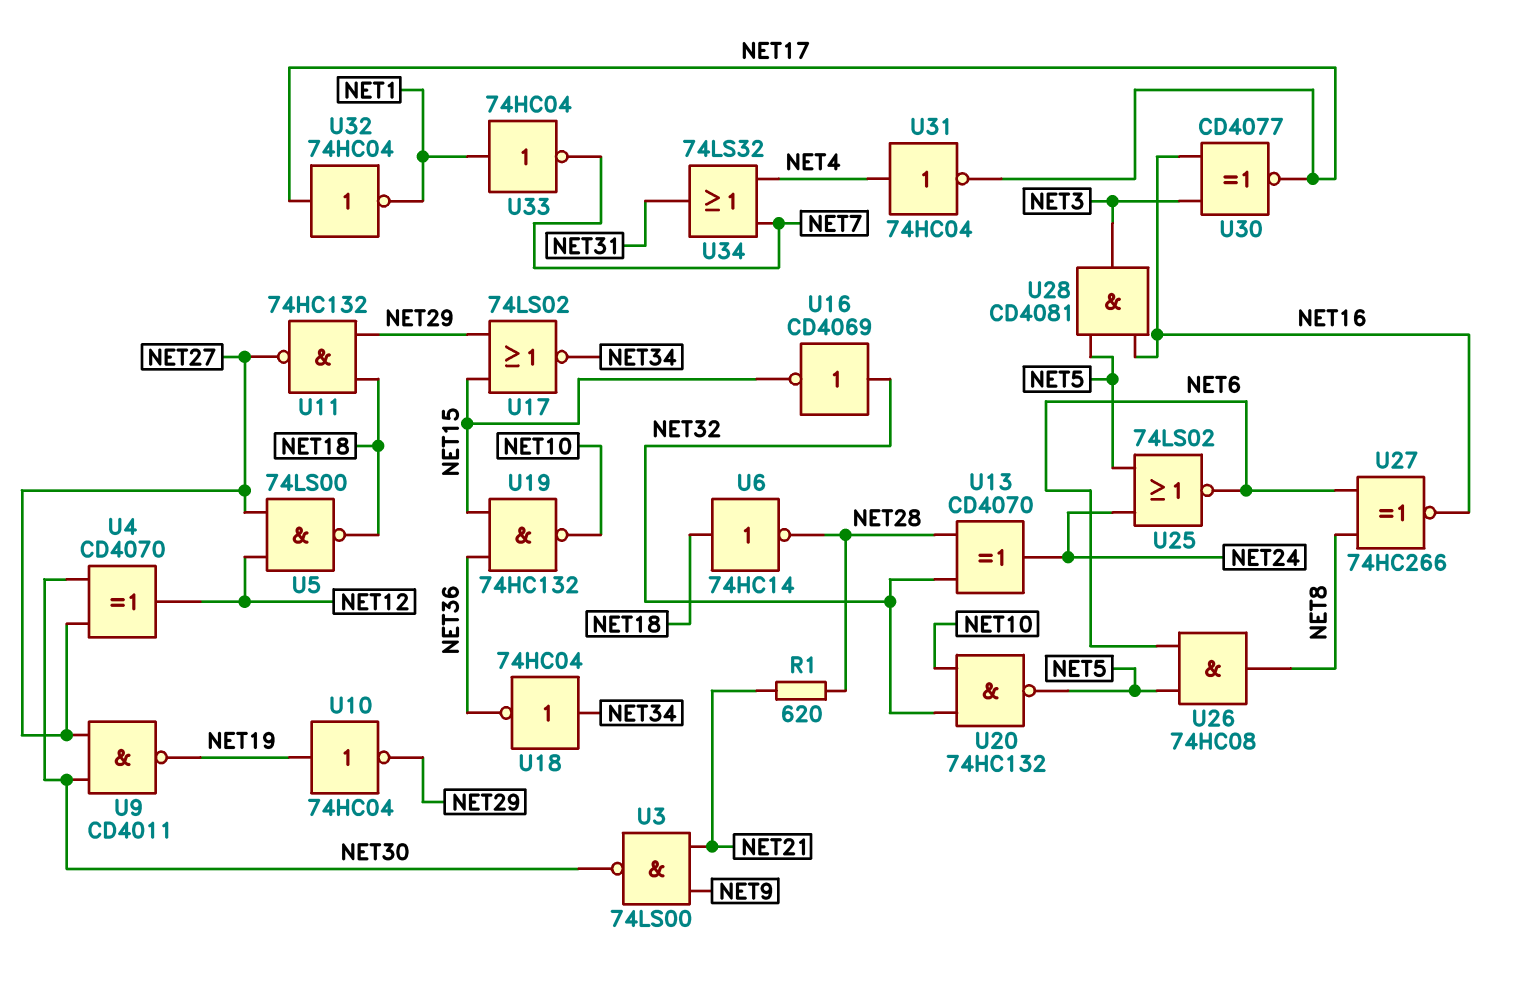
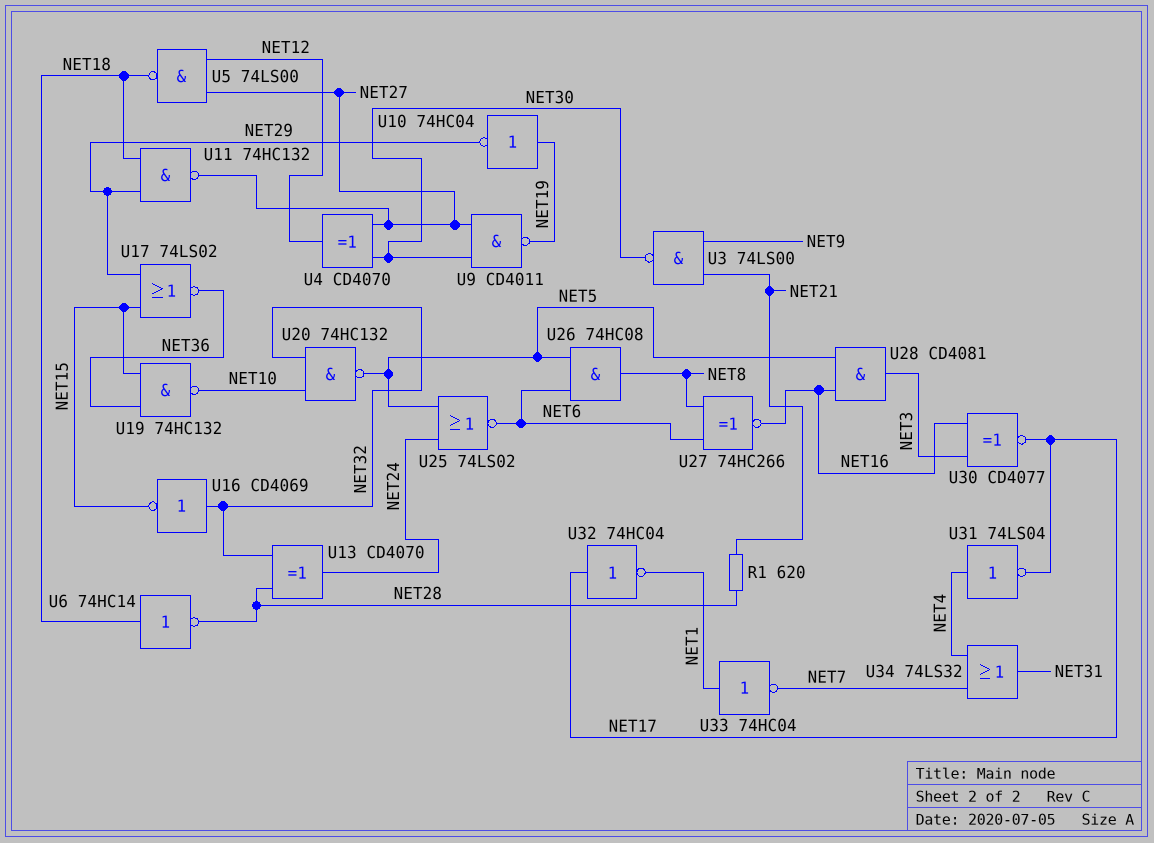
U17: NOR 74LS02 (in NET15, in NET29, out NET34) -> NOR 74LS02 (in NET15, in NET29, out NET36)
U18: NOT 74HC04 (in NET34, out NET36) -> none
U31: NOT 74HC04 (in NET4, out NET17) -> NOT 74LS04 (in NET4, out NET17)

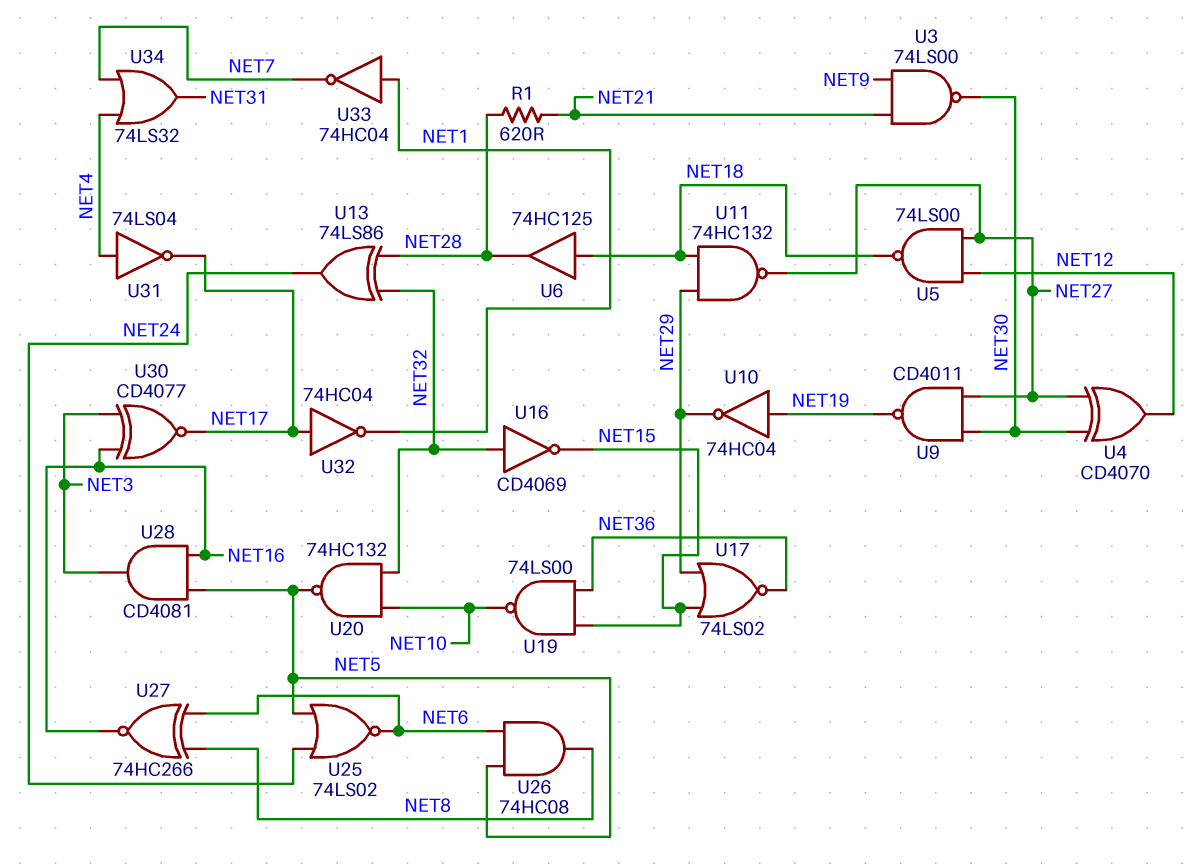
U6: NOT 74HC14 (in NET18, out NET28) -> buffer 74HC125 (in NET18, out NET28)
U13: XOR CD4070 (in NET28, in NET32, out NET24) -> XOR 74LS86 (in NET28, in NET32, out NET24)
U19: NAND 74HC132 (in NET15, in NET36, out NET10) -> NAND 74LS00 (in NET15, in NET36, out NET10)

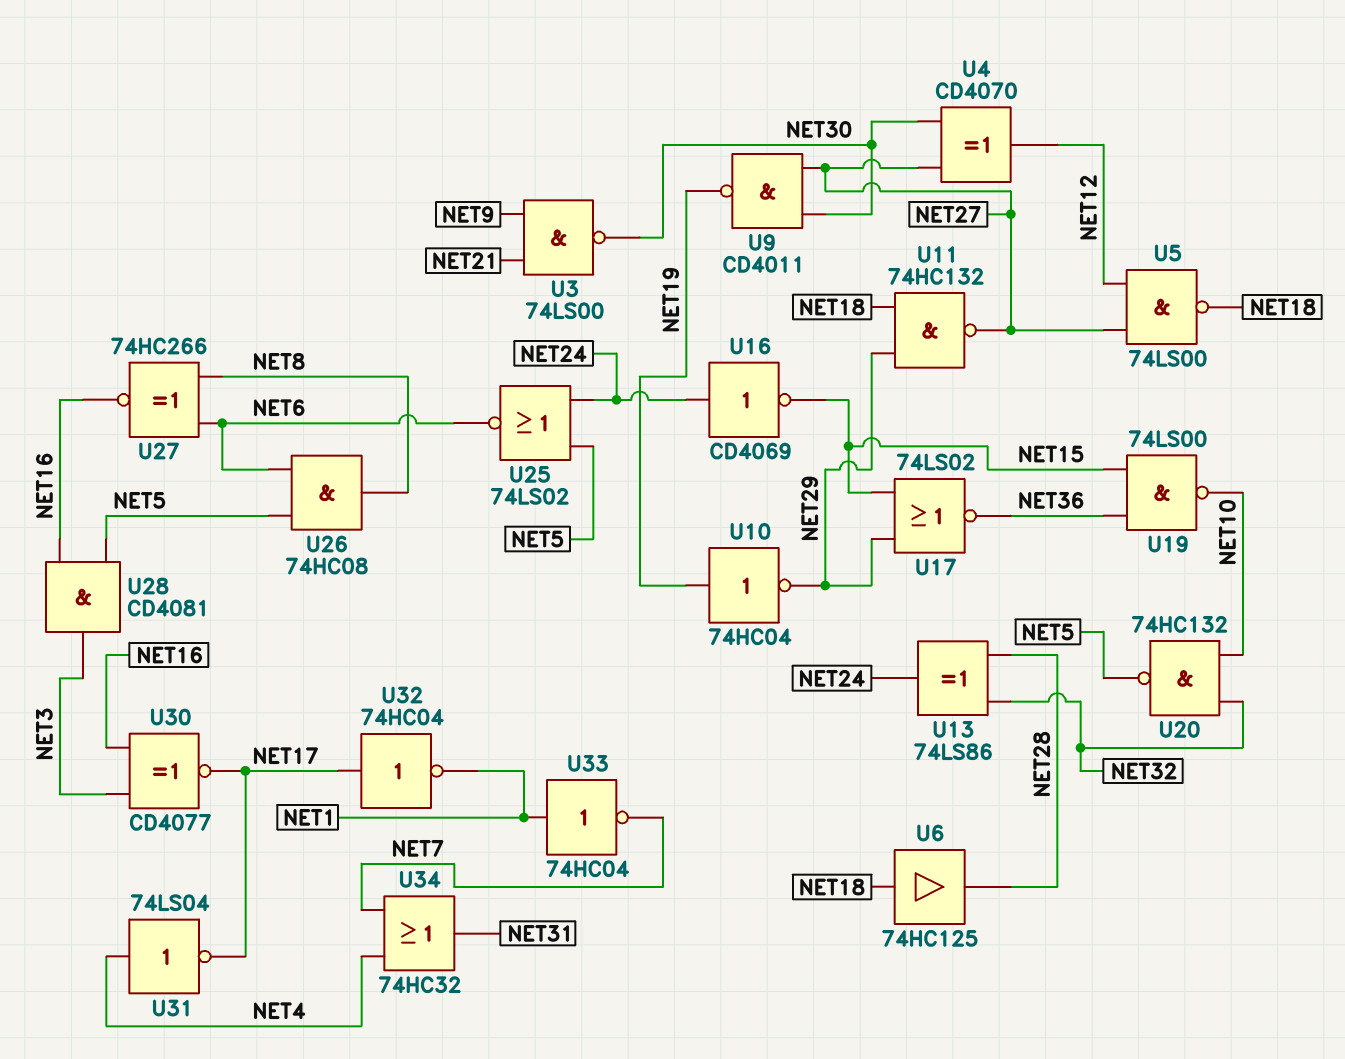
R1: 620 (NET21, NET28) -> none
U16: NOT CD4069 (in NET32, out NET15) -> NOT CD4069 (in NET24, out NET15)
U34: OR 74LS32 (in NET4, in NET7, out NET31) -> OR 74HC32 (in NET4, in NET7, out NET31)

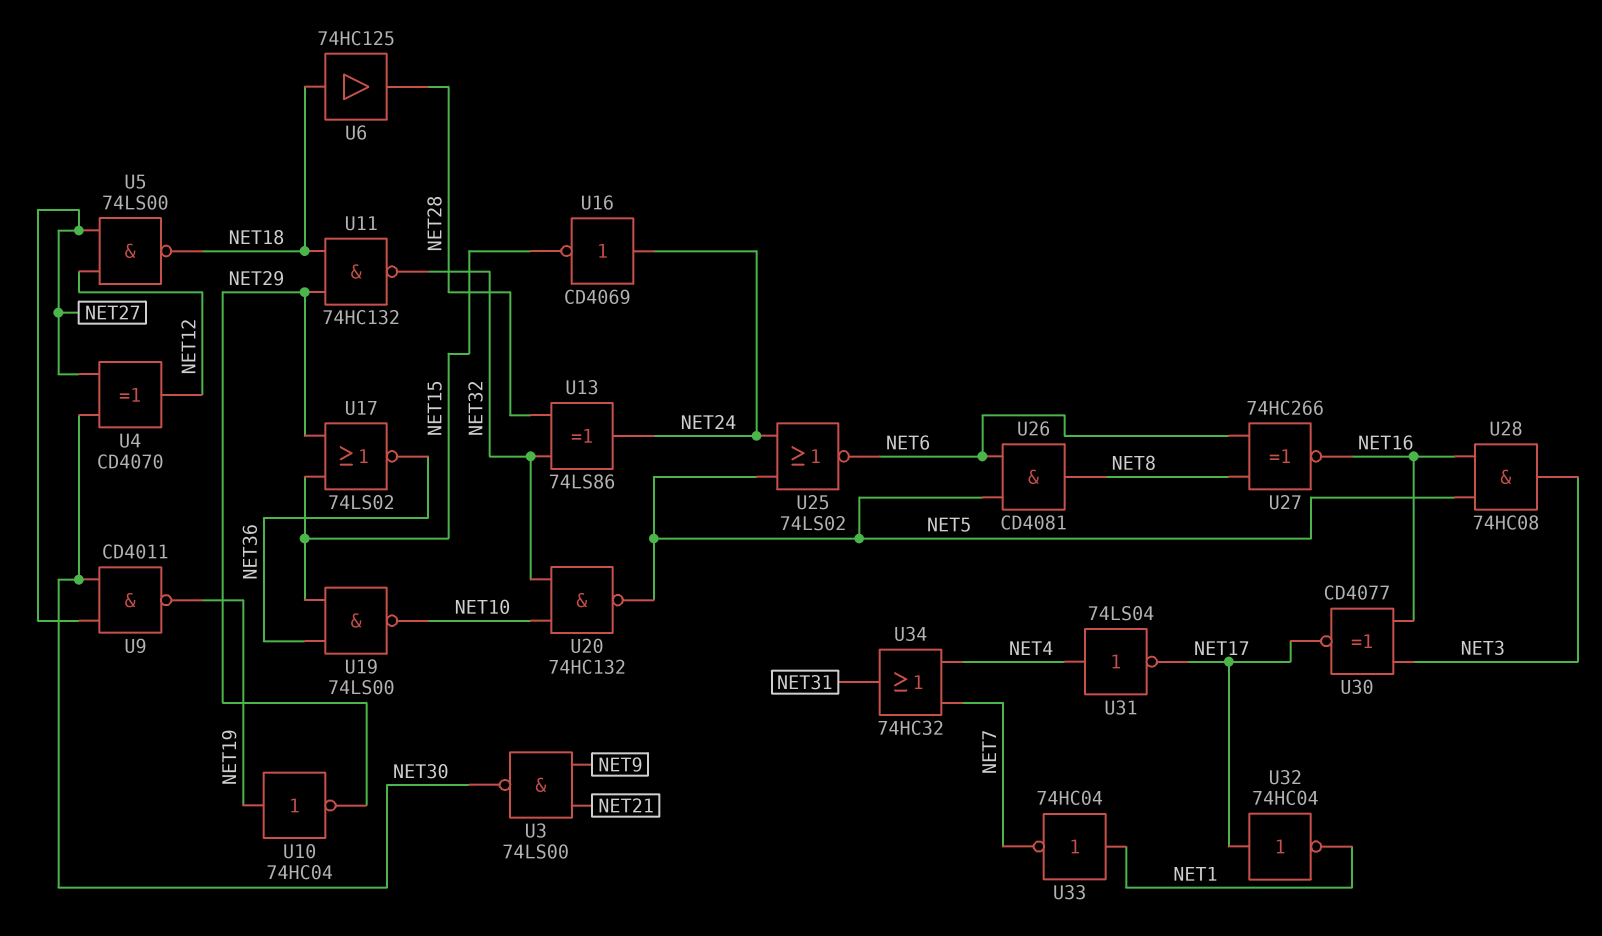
U11: NAND 74HC132 (in NET18, in NET29, out NET27) -> NAND 74HC132 (in NET18, in NET29, out NET32)
U26: AND 74HC08 (in NET5, in NET6, out NET8) -> AND CD4081 (in NET5, in NET6, out NET8)
U28: AND CD4081 (in NET5, in NET16, out NET3) -> AND 74HC08 (in NET5, in NET16, out NET3)

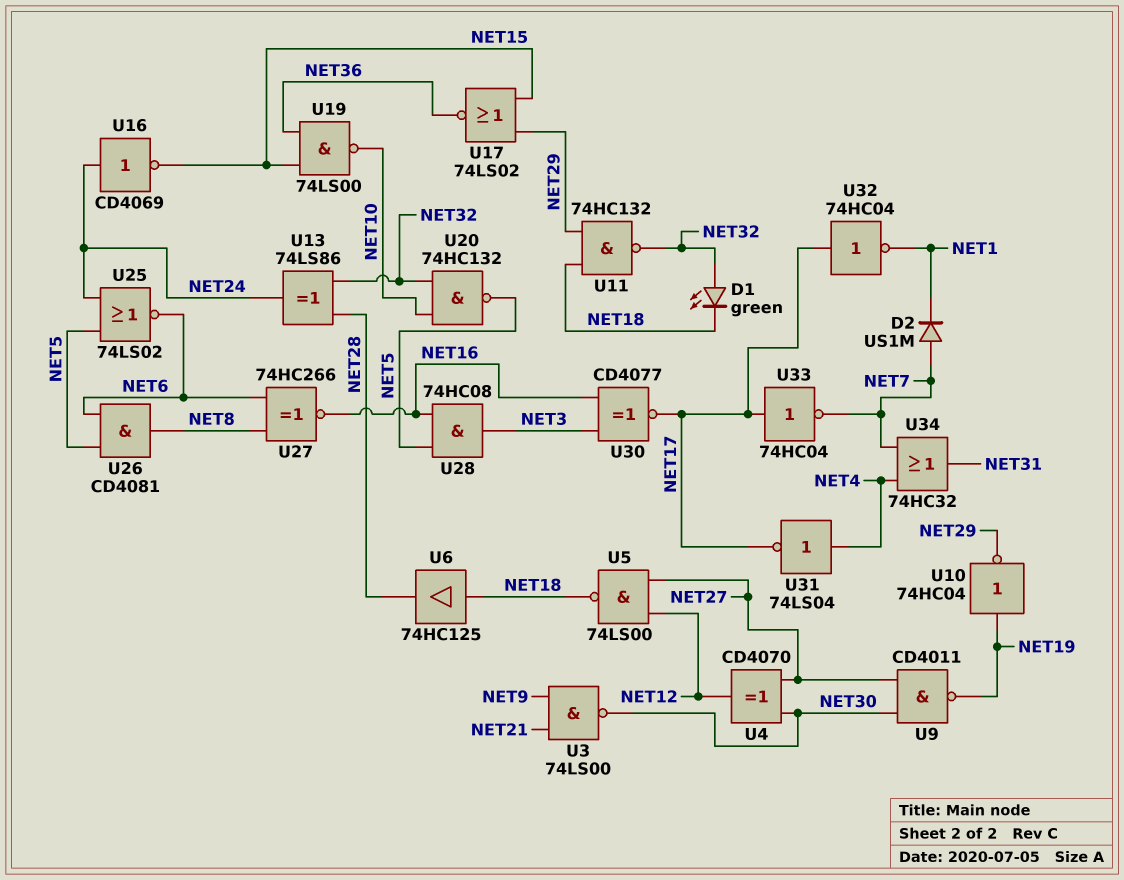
D1: none -> LED green (A NET32, K NET18)
D2: none -> diode US1M (A NET7, K NET1)
U33: NOT 74HC04 (in NET1, out NET7) -> NOT 74HC04 (in NET17, out NET7)

